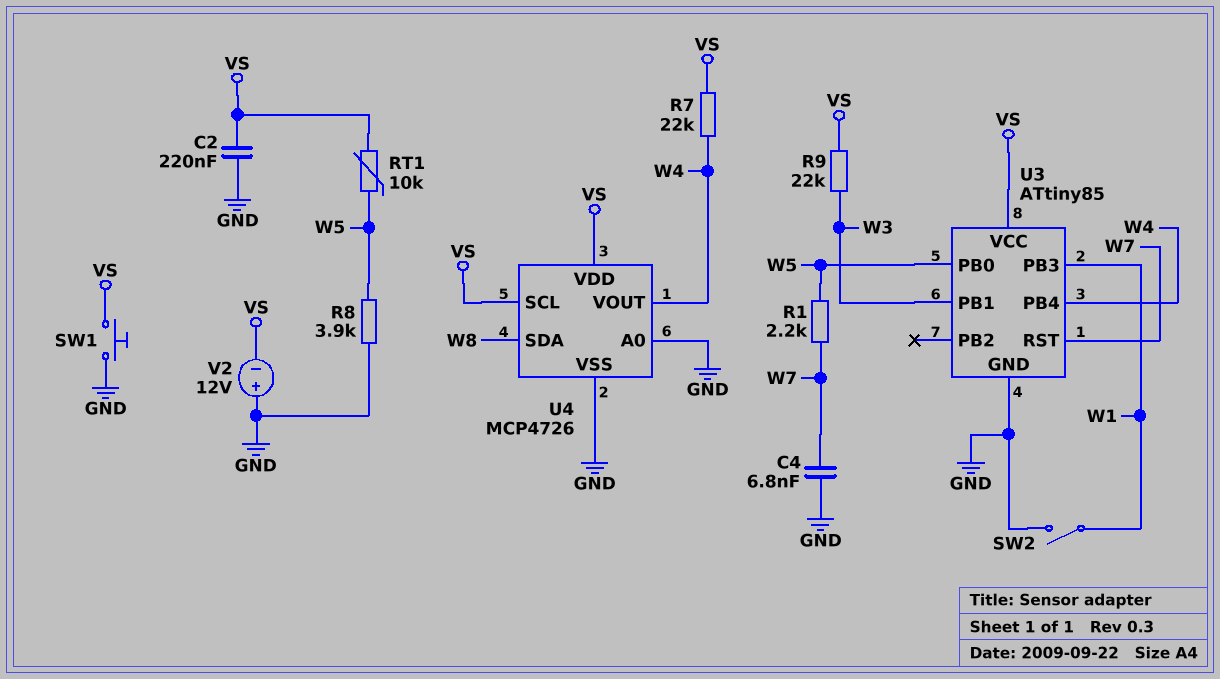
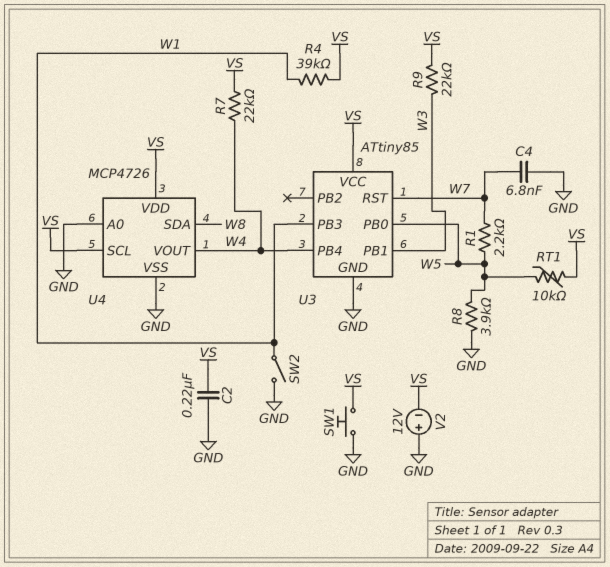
R4: none -> 39k (VS, W1)

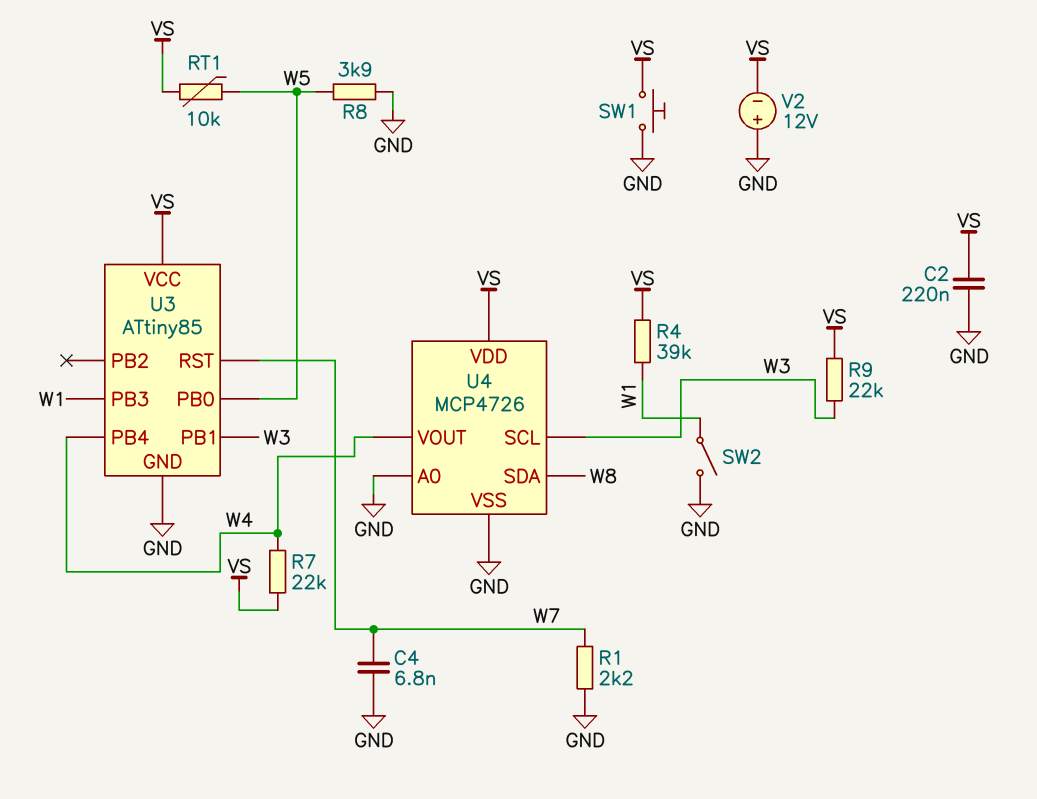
R1: 2.2k (W5, W7) -> 2.2k (GND, W7)
U4 pin SCL: VS -> W3

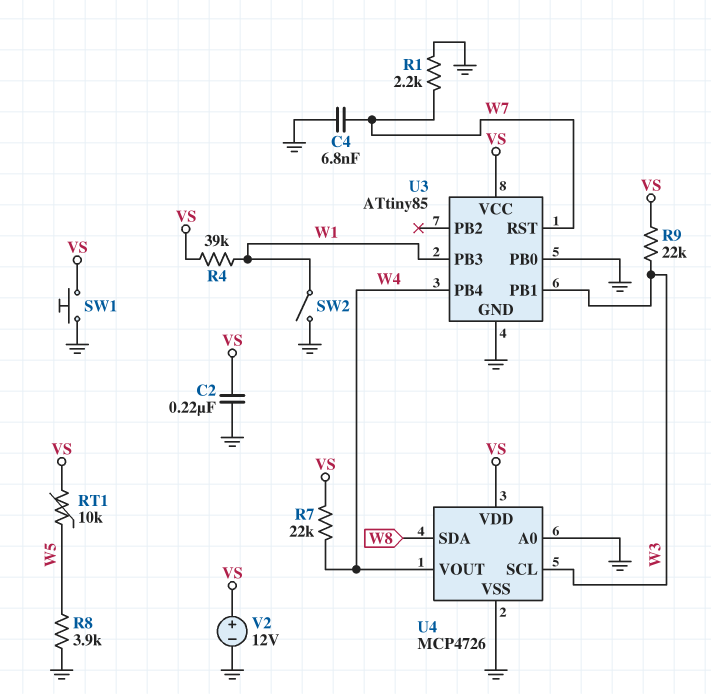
U3 pin PB0: W5 -> GND
V2: 12V (plus GND, minus VS) -> 12V (plus VS, minus GND)

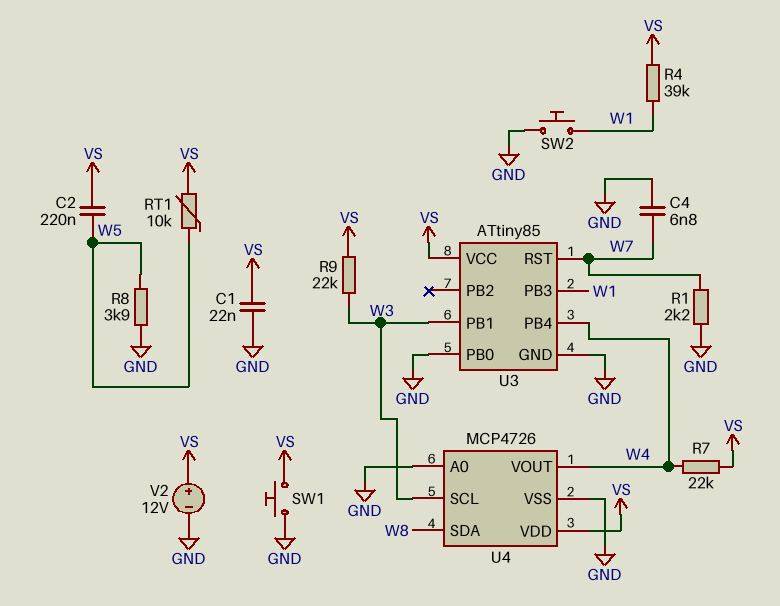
C1: none -> 22nF (GND, VS)
C2: 220nF (GND, VS) -> 220nF (VS, W5)
SW2: switch (GND, W1) -> button (GND, W1)

